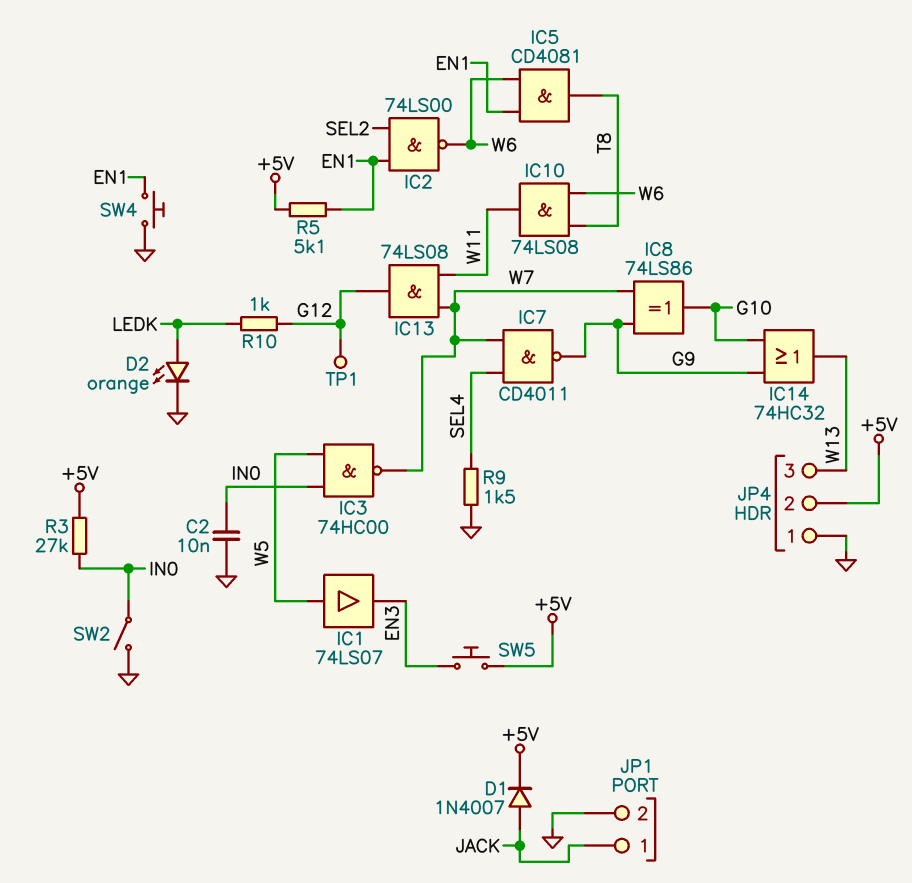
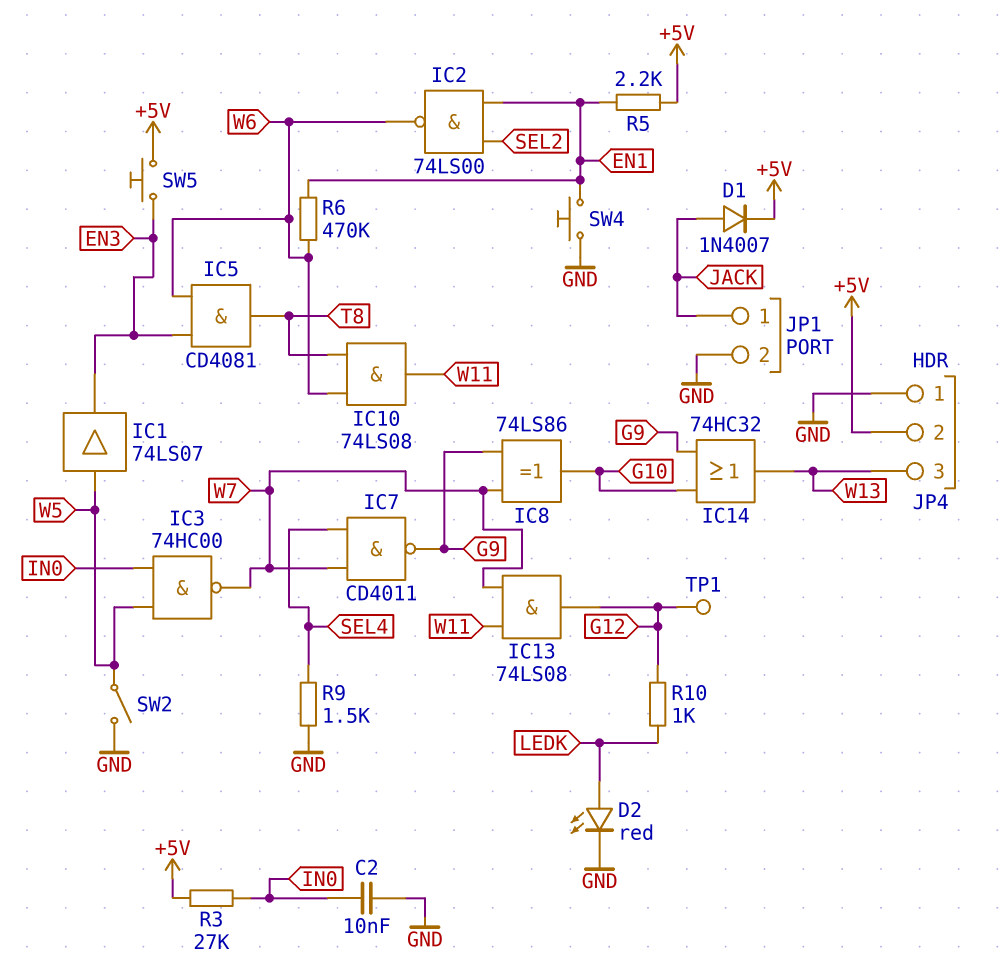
D2: LED orange (A LEDK, K GND) -> LED red (A LEDK, K GND)
IC5: AND CD4081 (in EN1, in W6, out T8) -> AND CD4081 (in EN3, in W6, out T8)
R5: 5.1k (+5V, EN1) -> 2.2k (+5V, EN1)
R6: none -> 470k (EN1, W6)
SW2: switch (GND, IN0) -> switch (GND, W5)

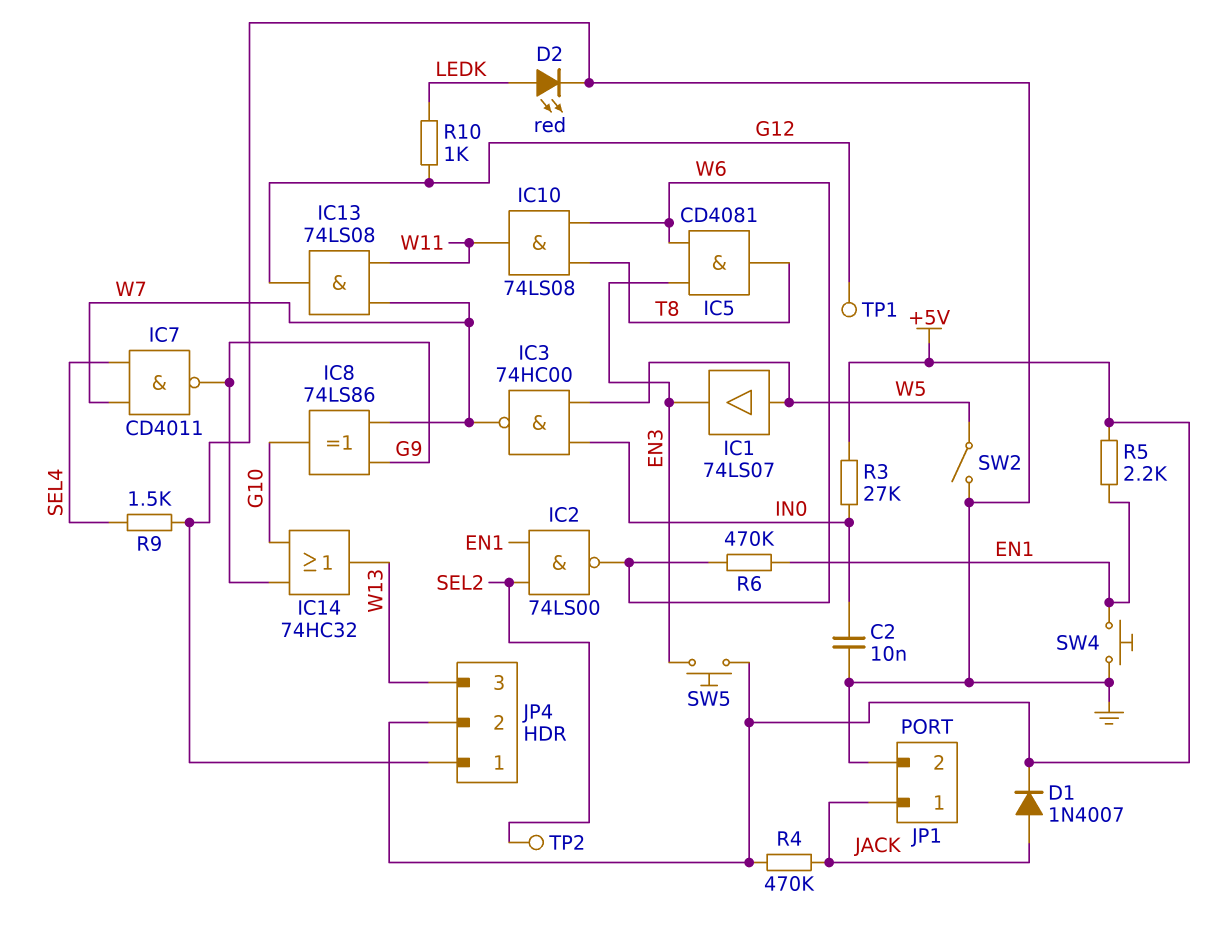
R4: none -> 470k (+5V, JACK)
TP2: none -> test point (SEL2)

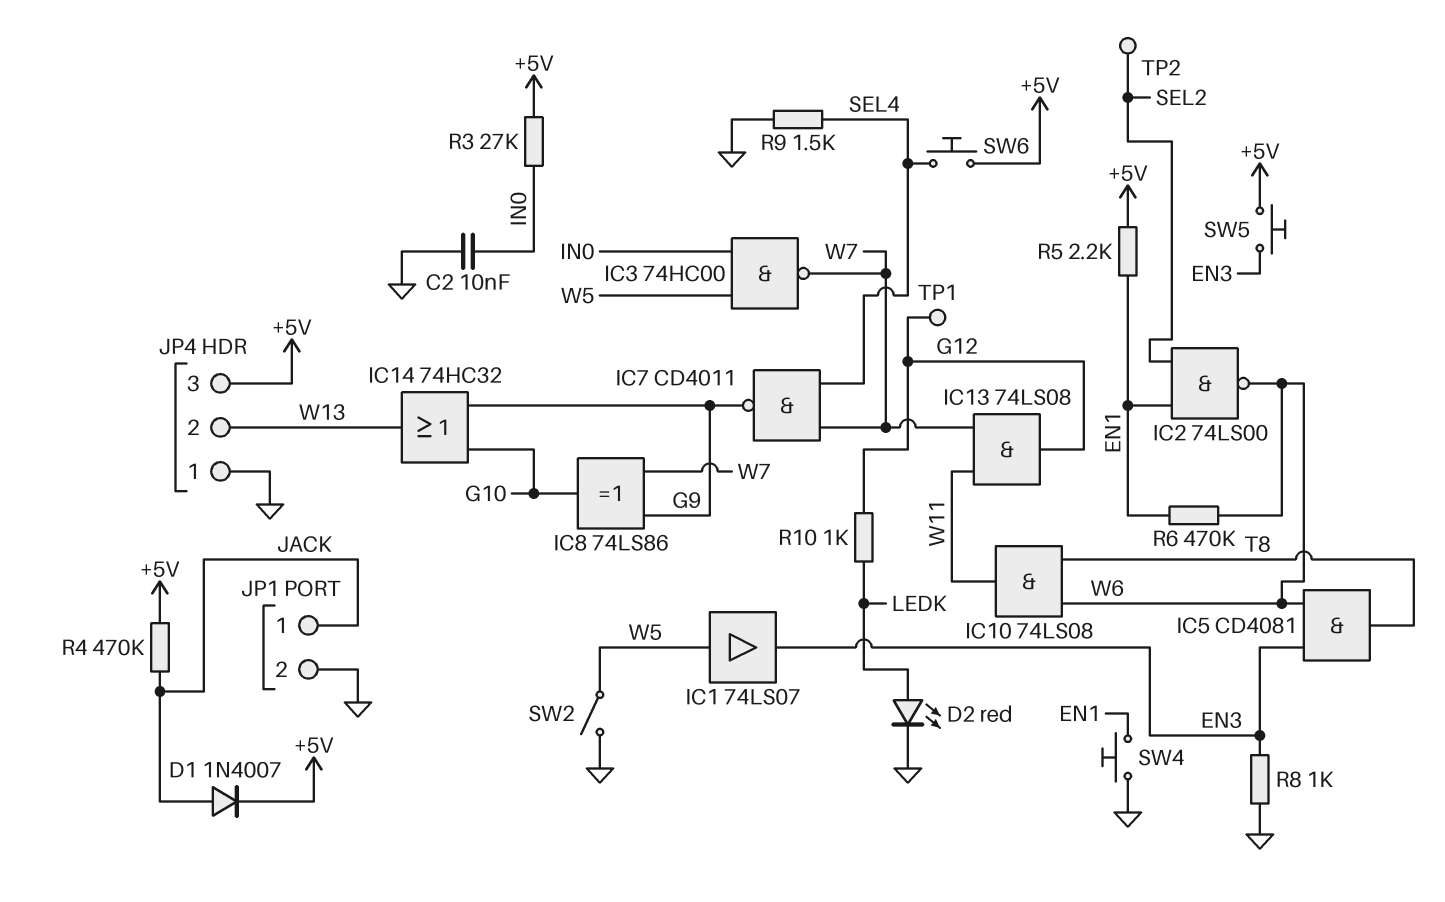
JP4 pin 2: +5V -> W13
JP4 pin 3: W13 -> +5V
R8: none -> 1k (EN3, GND)
SW6: none -> button (+5V, SEL4)

